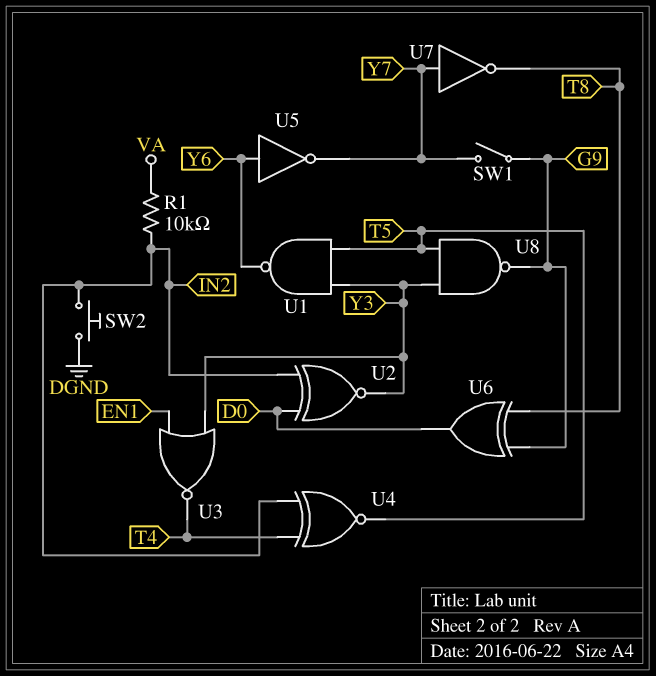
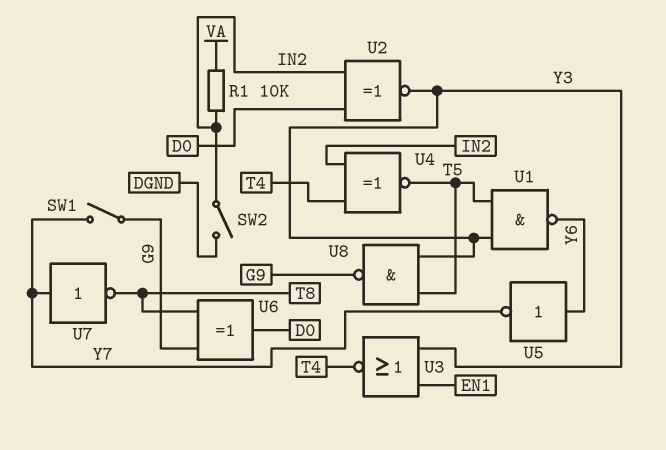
SW2: button (DGND, IN2) -> switch (DGND, IN2)

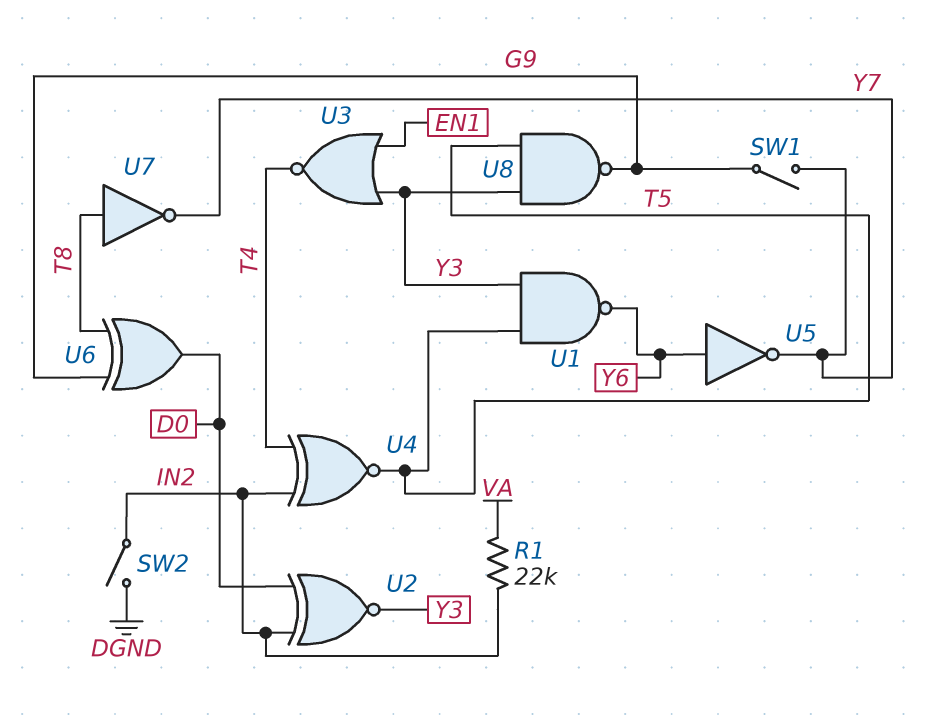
R1: 10k (IN2, VA) -> 22k (IN2, VA)
U7: NOT (in Y7, out T8) -> NOT (in T8, out Y7)

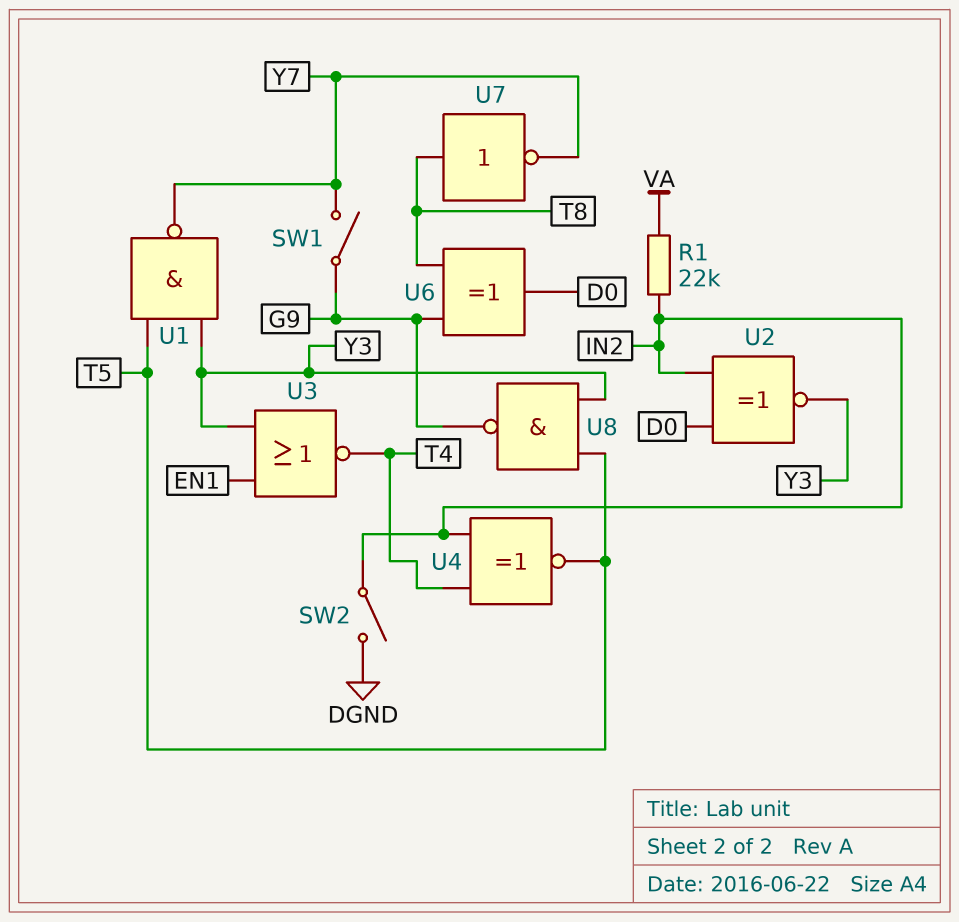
U1: NAND (in T5, in Y3, out Y6) -> NAND (in T5, in Y3, out Y7)
U5: NOT (in Y6, out Y7) -> none

